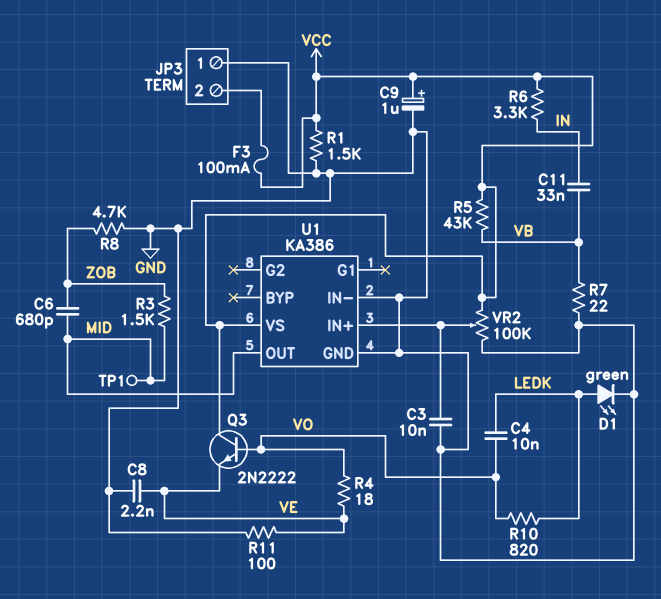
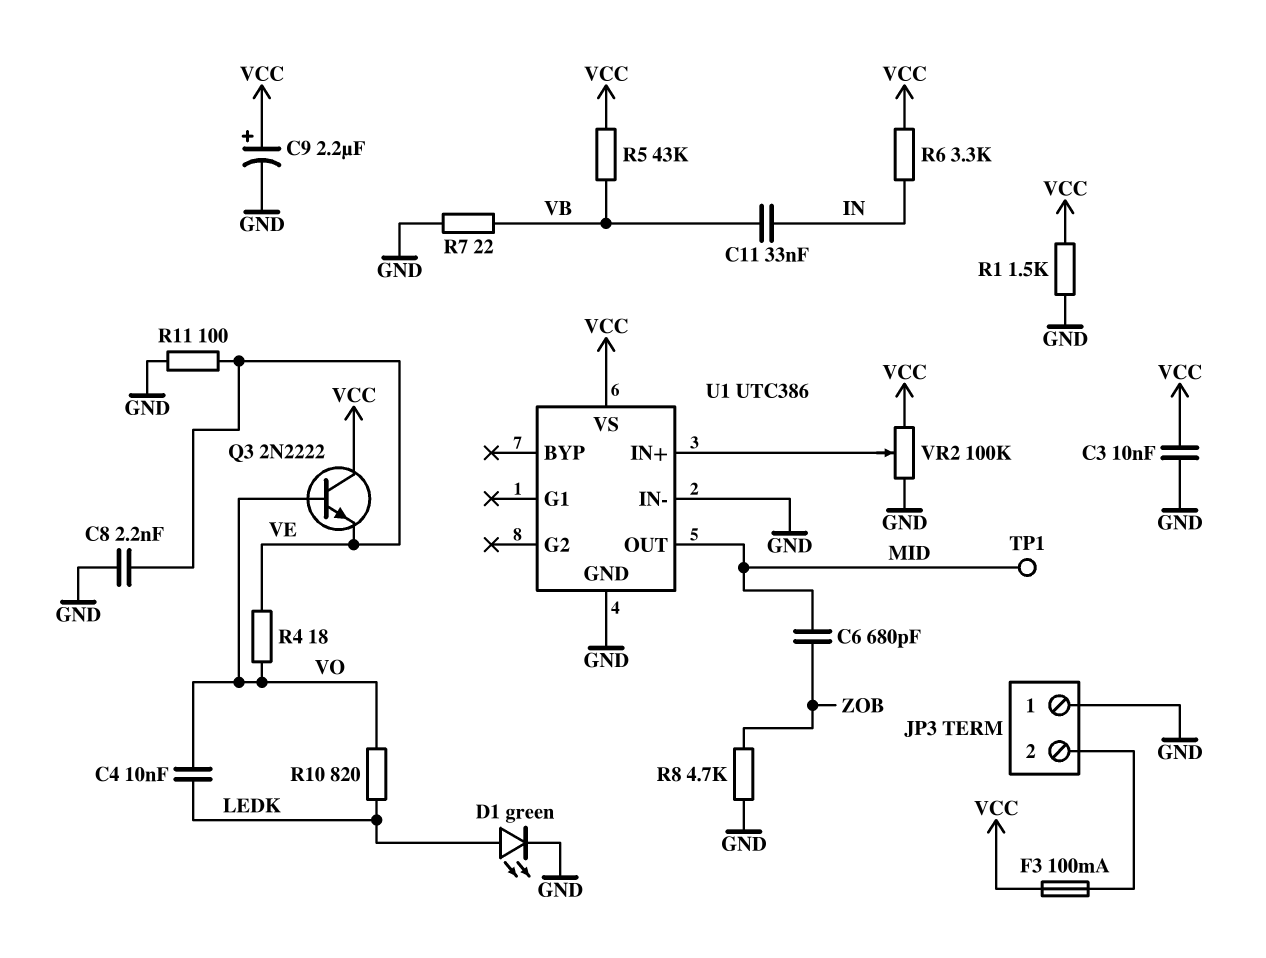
C3: 10nF (GND, U1/IN+) -> 10nF (GND, VCC)
C9: 1uF (plus VCC, minus GND) -> 2.2uF (plus VCC, minus GND)
R3: 1.5k (MID, ZOB) -> none
U1: KA386 -> UTC386

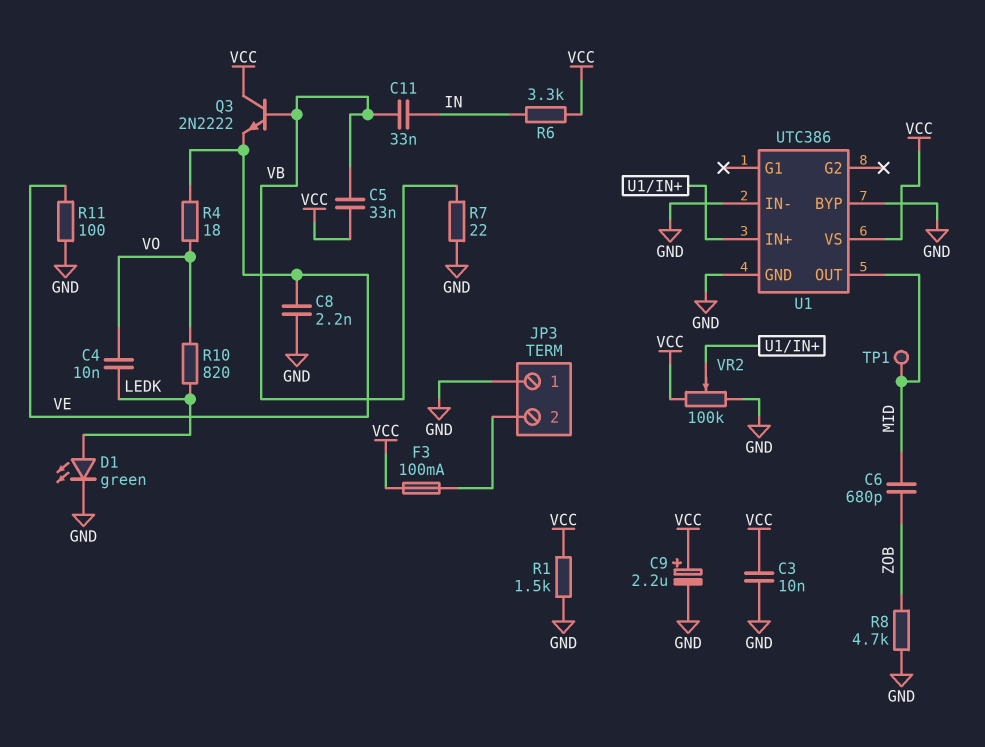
C5: none -> 33nF (VB, VCC)
Q3: NPN 2N2222 (B VO, C VCC, E VE) -> NPN 2N2222 (B VB, C VCC, E VE)
R5: 43k (VB, VCC) -> none
U1 pin BYP: none -> GND

